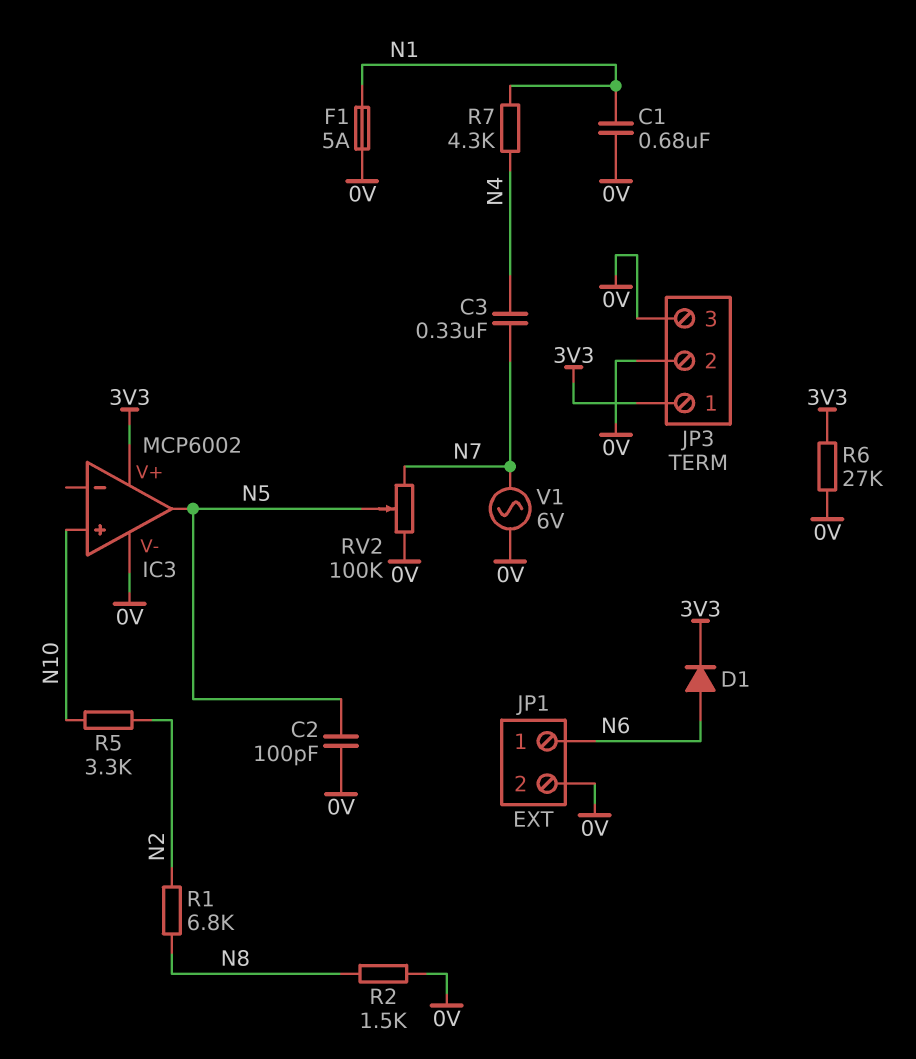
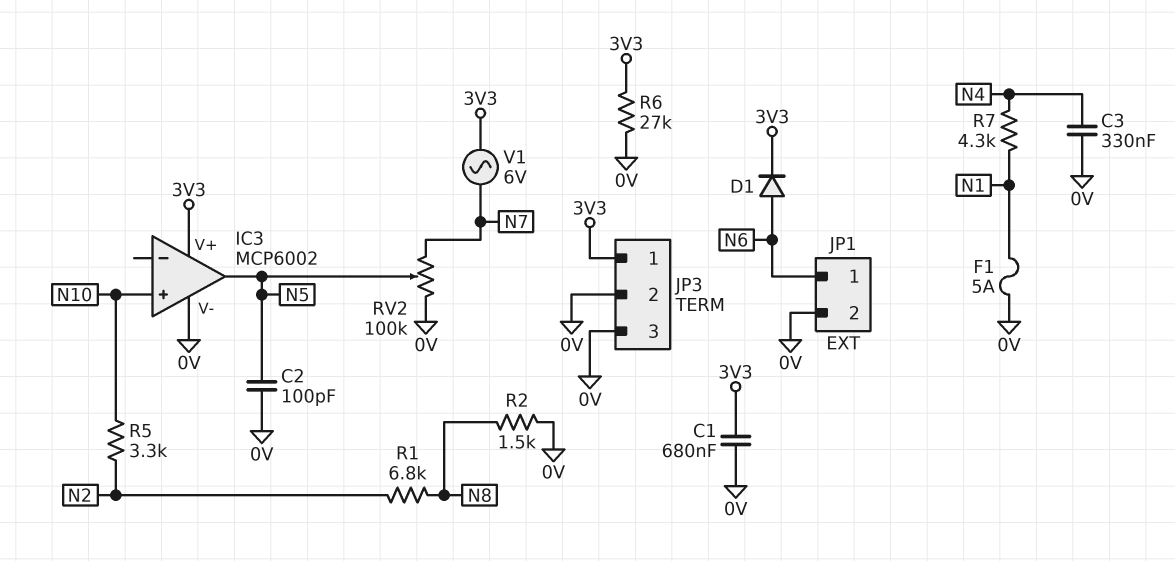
C1: 680nF (0V, N1) -> 680nF (0V, 3V3)
C3: 330nF (N4, N7) -> 330nF (0V, N4)
V1: AC 6V (0V, N7) -> AC 6V (3V3, N7)

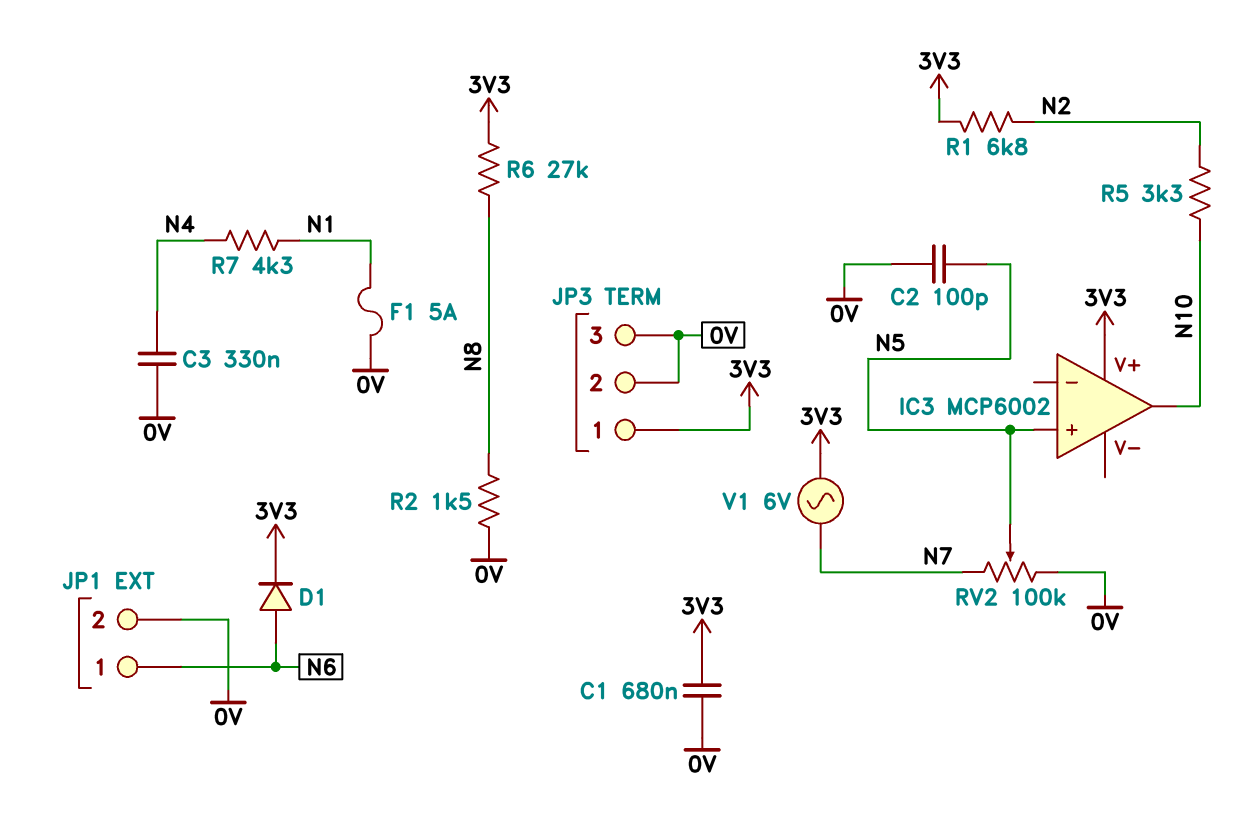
IC3 pin V-: 0V -> none
IC3 pin in+: N10 -> N5
IC3 pin out: N5 -> N10
R1: 6.8k (N2, N8) -> 6.8k (3V3, N2)
R6: 27k (0V, 3V3) -> 27k (3V3, N8)

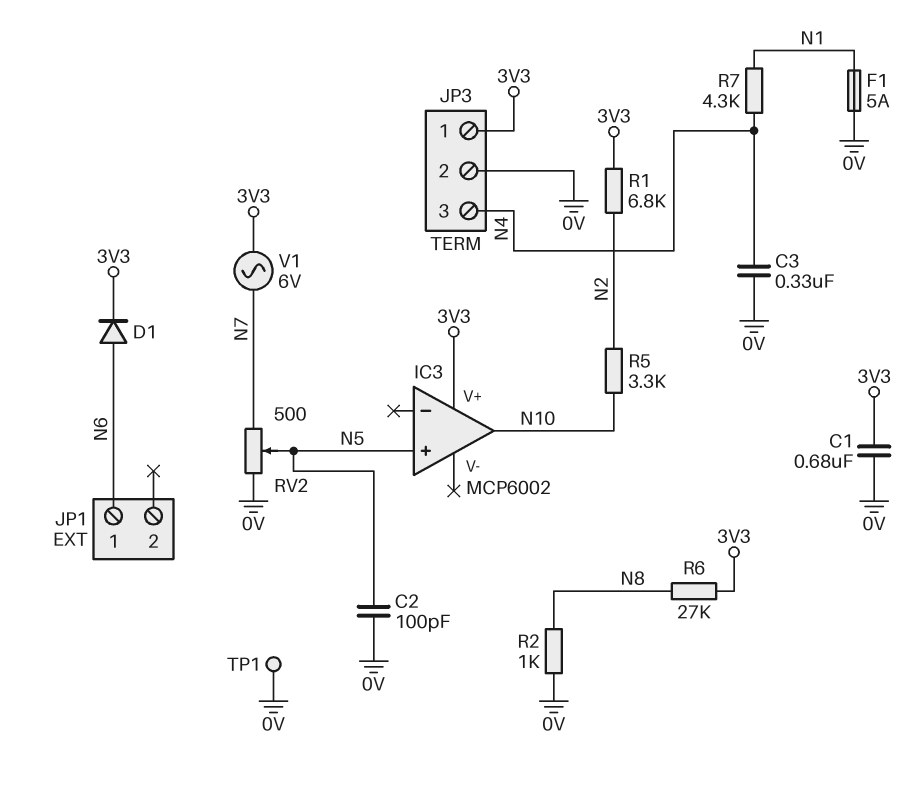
JP1 pin 2: 0V -> none
JP3 pin 3: 0V -> N4
R2: 1.5k (0V, N8) -> 1k (0V, N8)
RV2: 100k (0V, N7, wiper N5) -> 500 (0V, N7, wiper N5)
TP1: none -> test point (0V)

